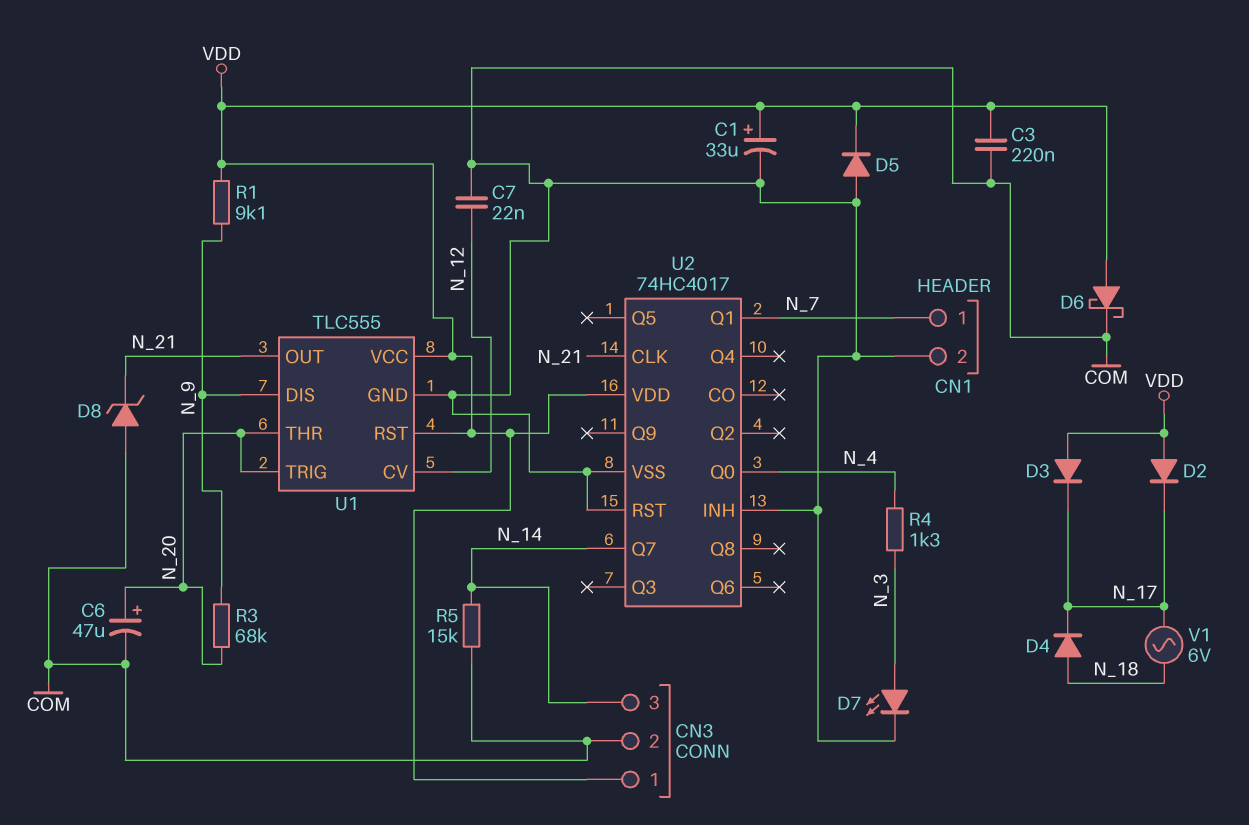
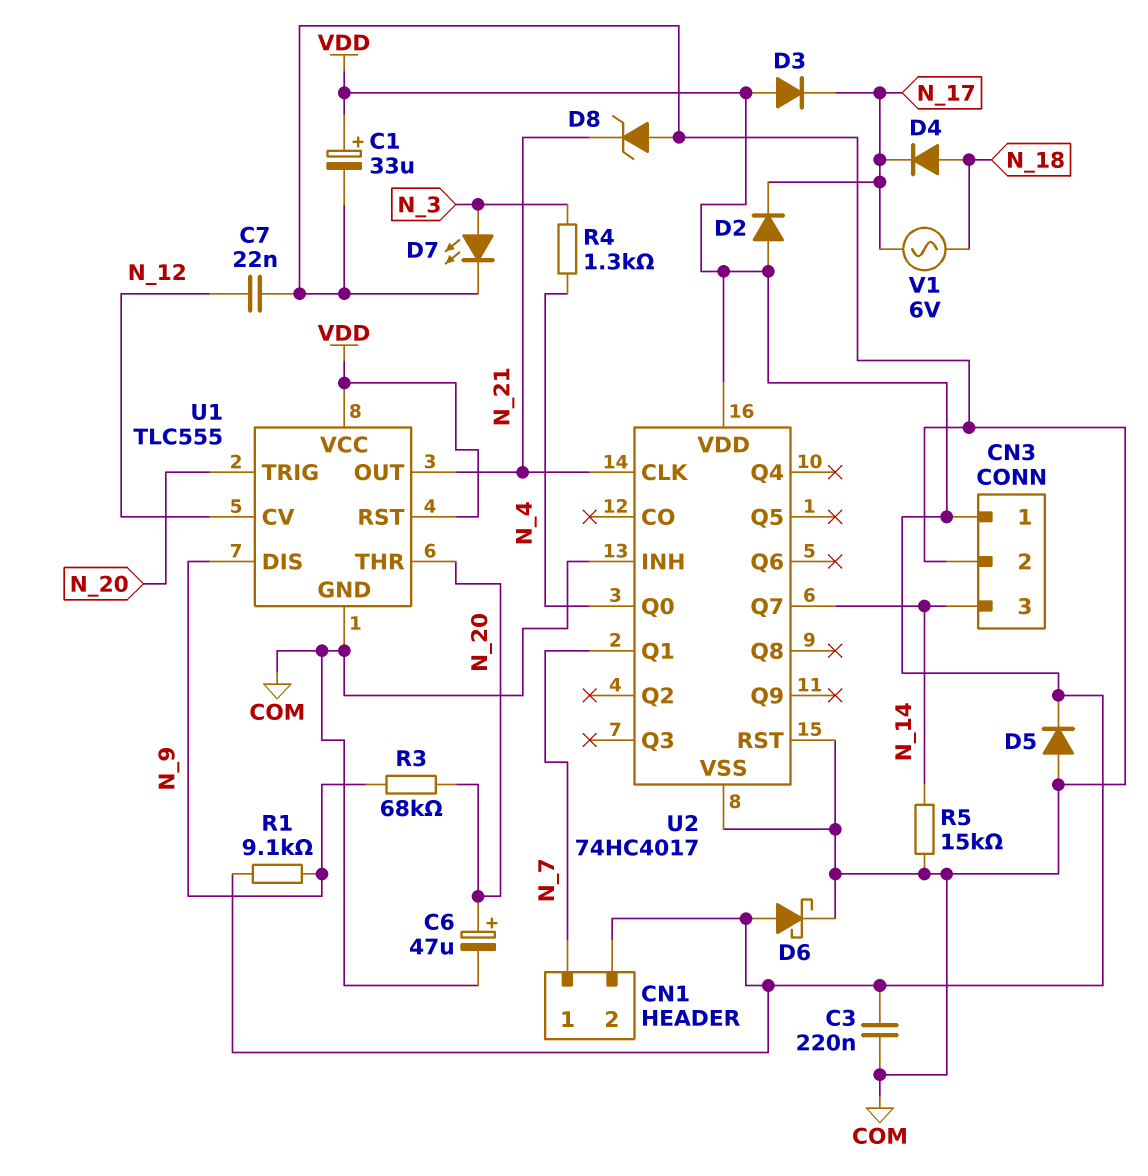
CN1 pin 2: COM -> VDD

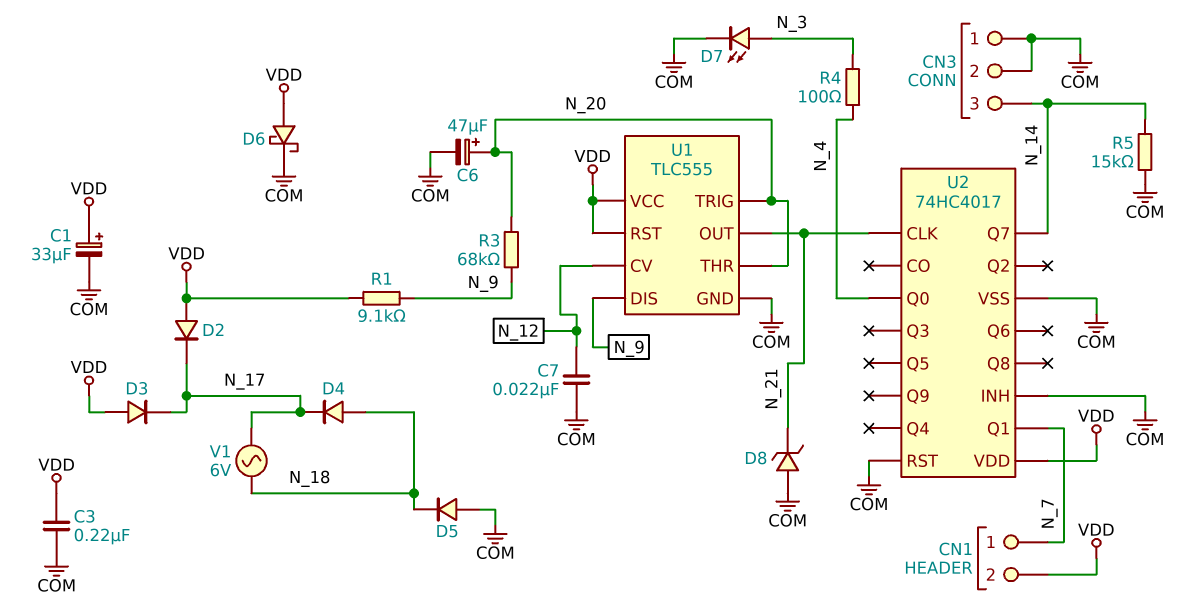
CN3 pin 1: VDD -> COM
D5: diode (A COM, K VDD) -> diode (A COM, K N_18)
R4: 1.3k (N_3, N_4) -> 100 (N_3, N_4)

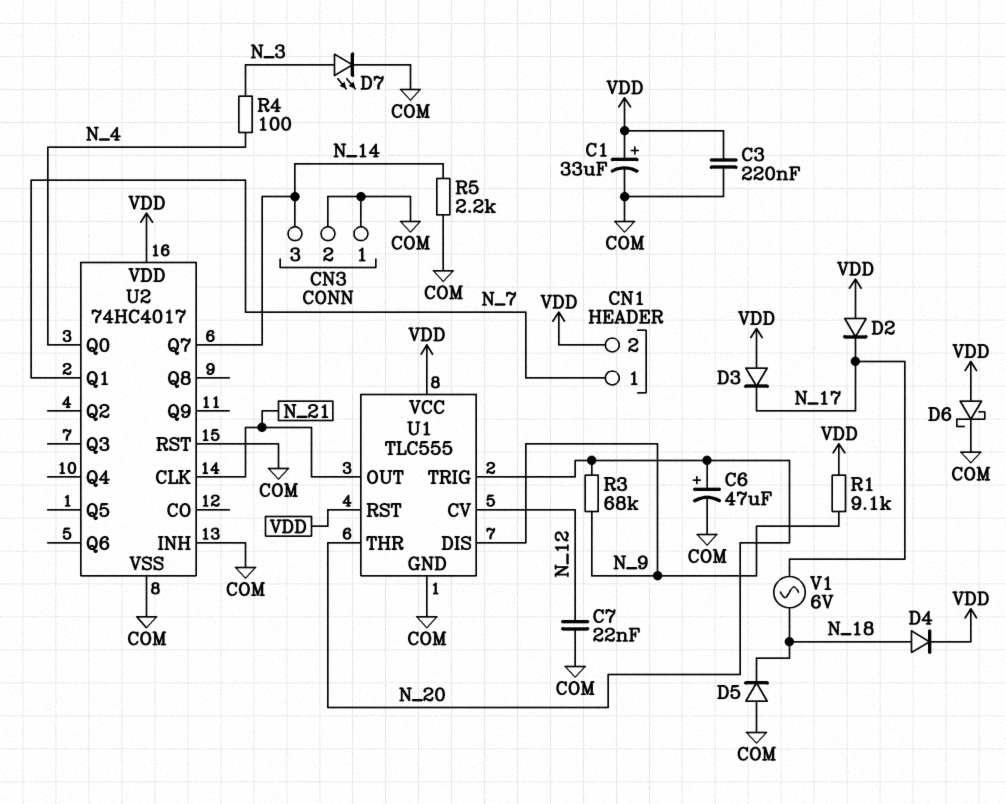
D4: diode (A N_18, K N_17) -> diode (A N_18, K VDD)
D8: zener (A COM, K N_21) -> none
R5: 15k (COM, N_14) -> 2.2k (COM, N_14)

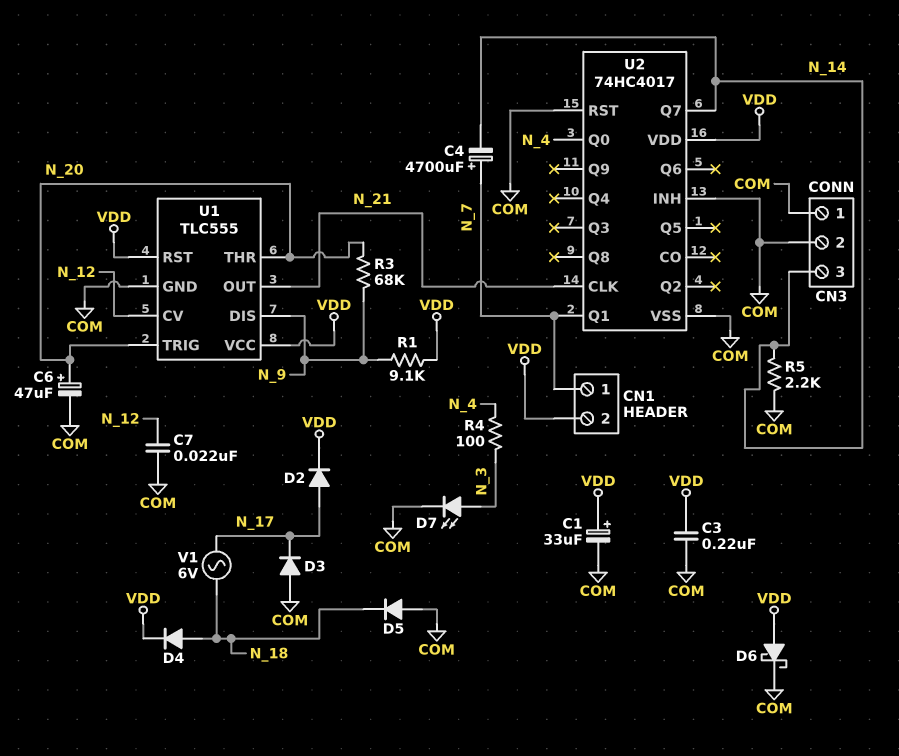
C4: none -> 4700uF (plus N_7, minus N_14)
D2: diode (A VDD, K N_17) -> diode (A N_17, K VDD)
D3: diode (A VDD, K N_17) -> diode (A COM, K N_17)

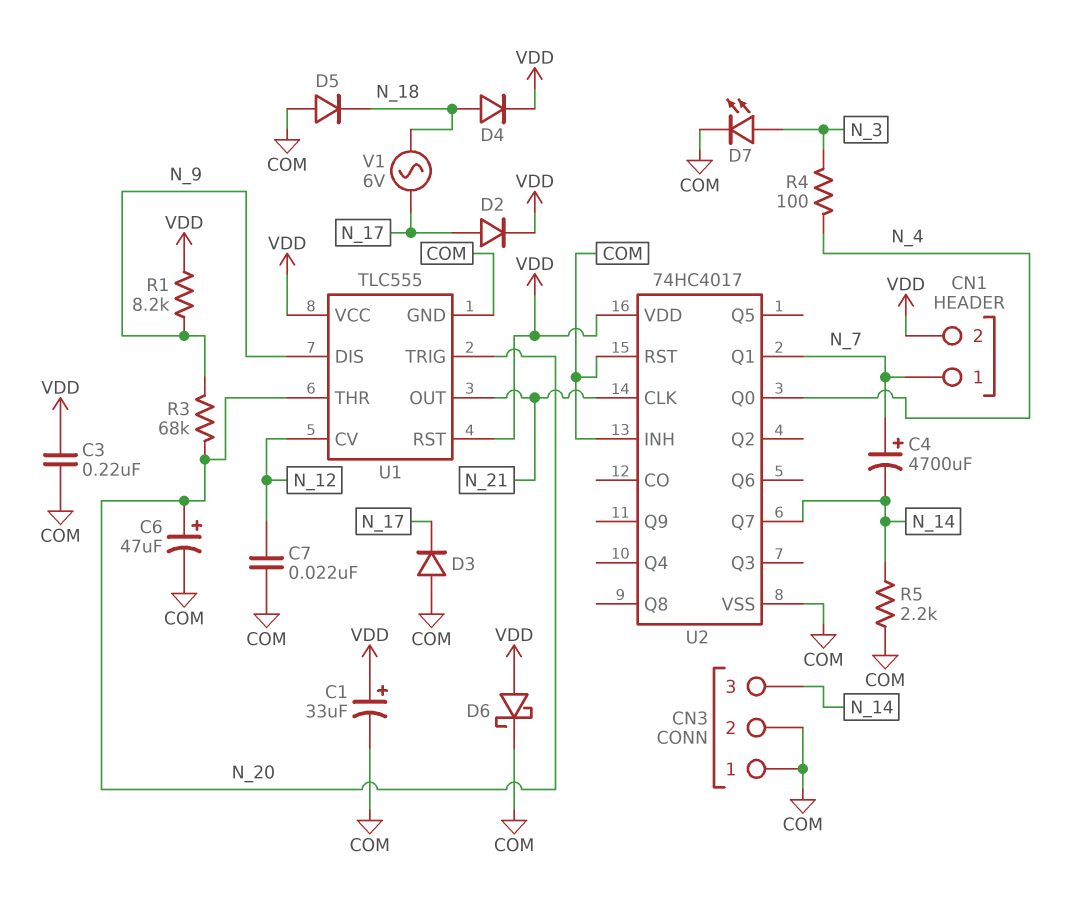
R1: 9.1k (N_9, VDD) -> 8.2k (N_9, VDD)

